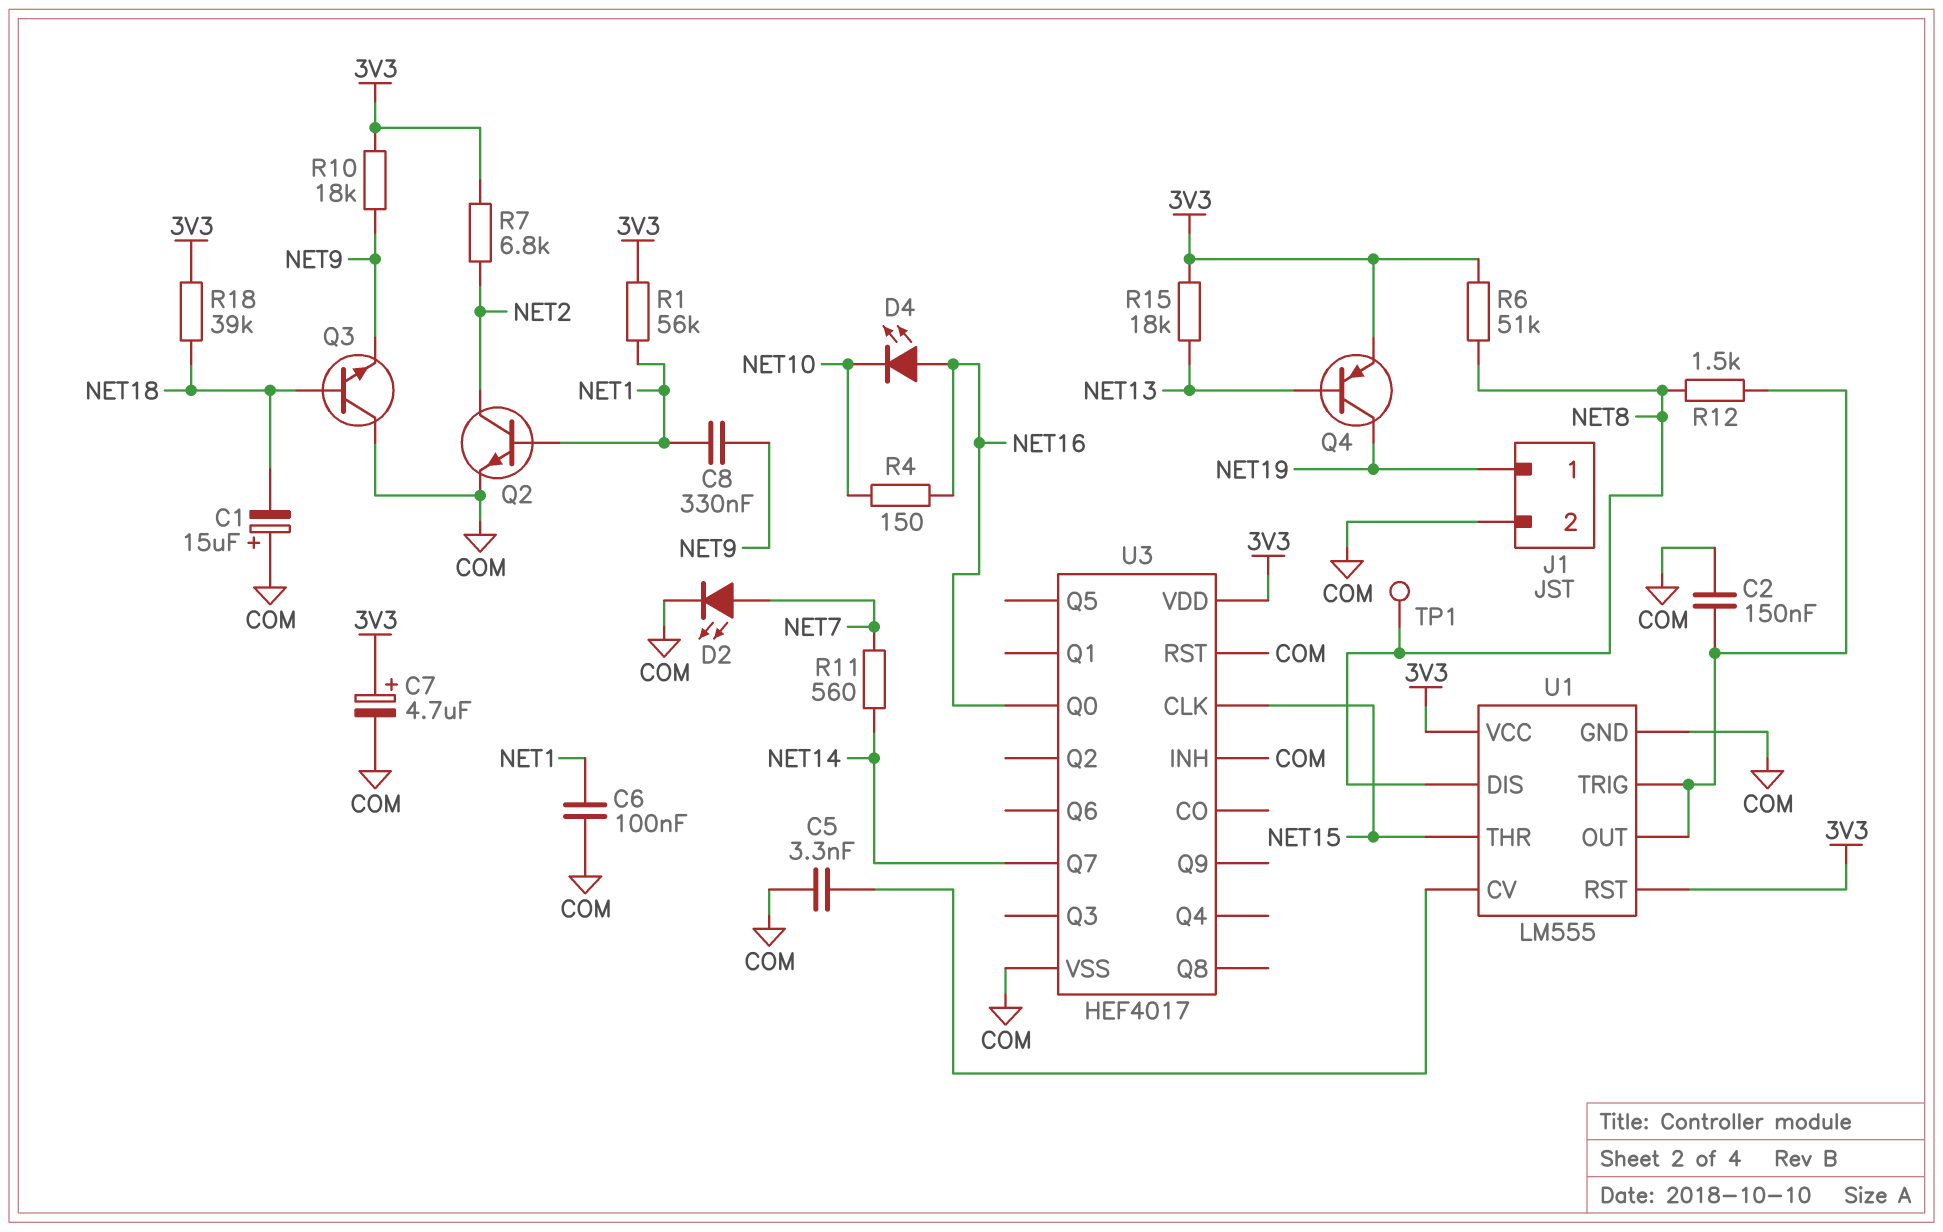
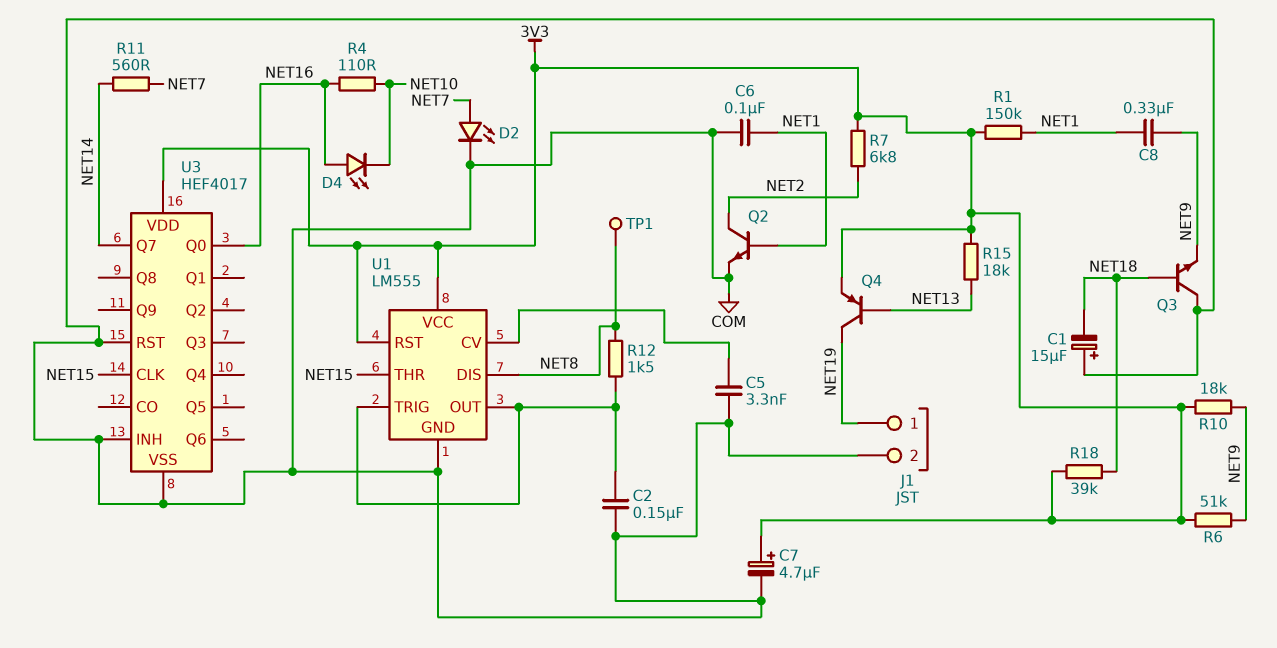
R1: 56k (3V3, NET1) -> 150k (3V3, NET1)
R4: 150 (NET10, NET16) -> 110 (NET10, NET16)
R6: 51k (3V3, NET8) -> 51k (3V3, NET9)

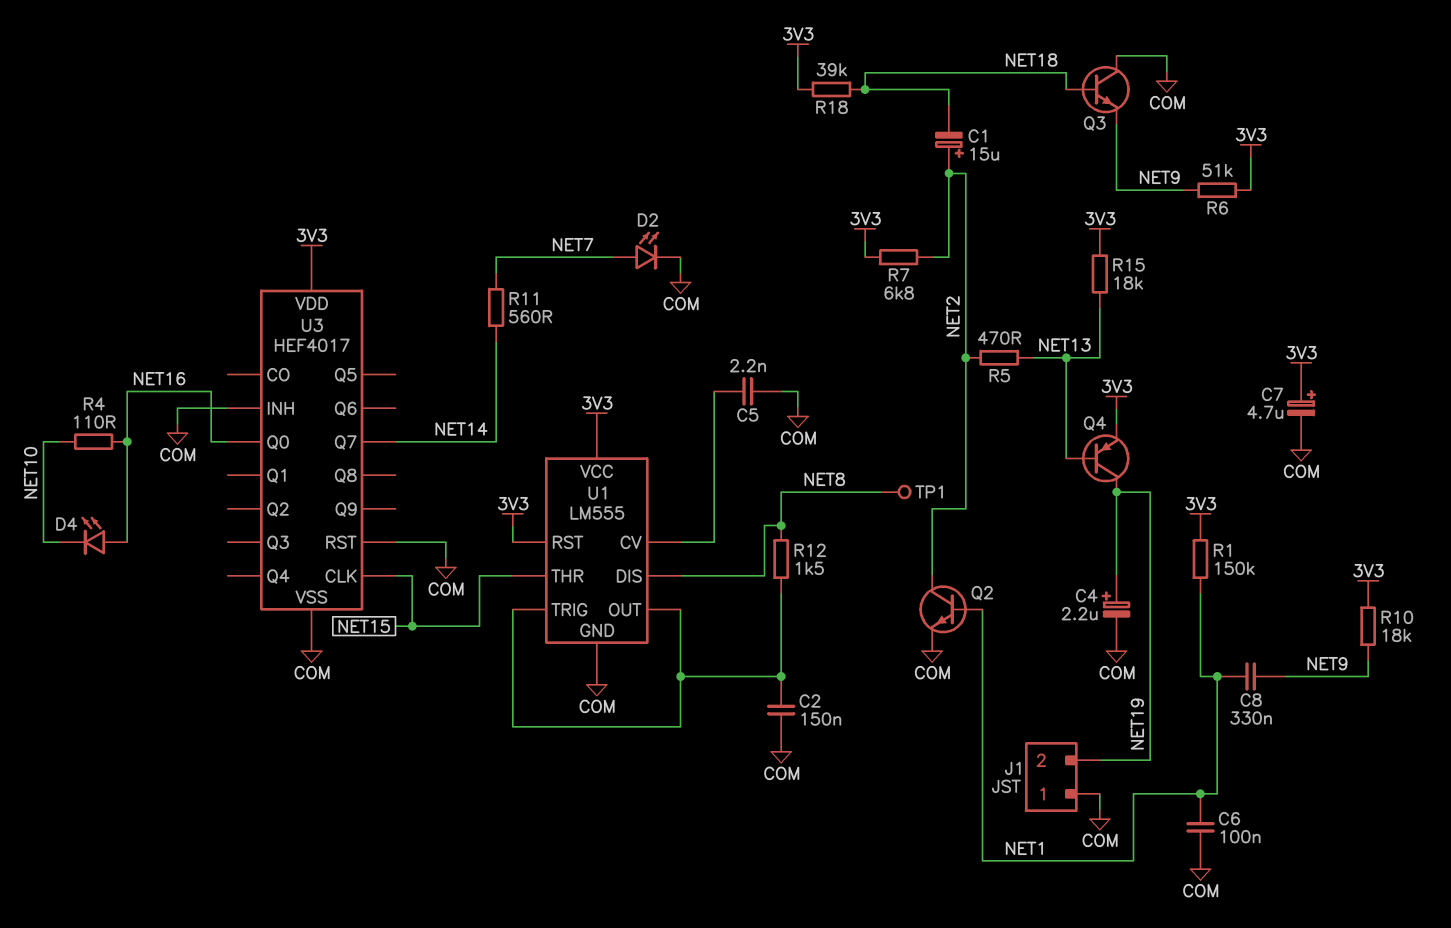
C1: 15uF (plus COM, minus NET18) -> 15uF (plus NET2, minus NET18)
C4: none -> 2.2uF (plus NET19, minus COM)
C5: 3.3nF (COM, U1/CV) -> 2.2nF (COM, U1/CV)
J1 pin 1: NET19 -> COM
J1 pin 2: COM -> NET19
R5: none -> 470 (NET2, NET13)

